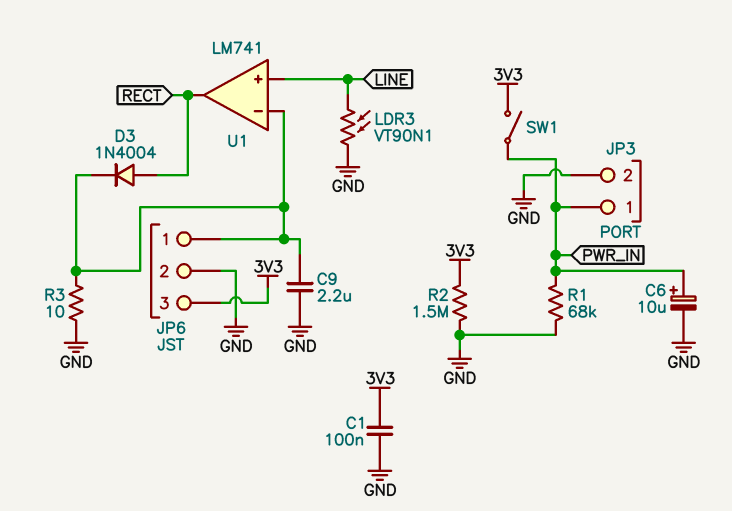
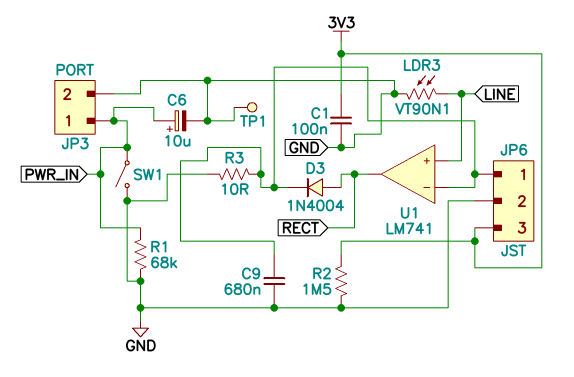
C9: 2.2uF (GND, JP6/1) -> 680nF (GND, JP6/1)
SW1: switch (3V3, PWR_IN) -> switch (GND, PWR_IN)
TP1: none -> test point (GND)

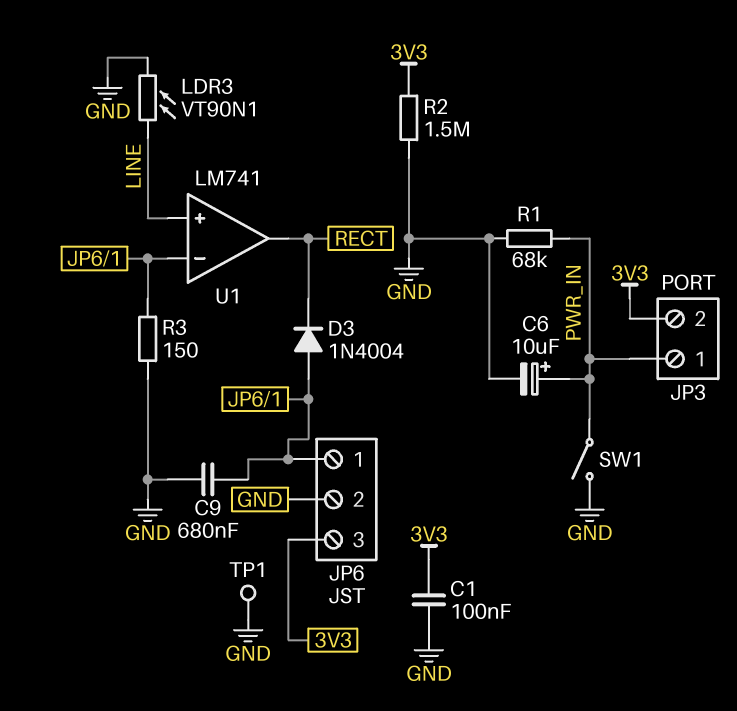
D3: diode 1N4004 (A RECT, K JP6/1) -> diode 1N4004 (A JP6/1, K RECT)
JP3 pin 2: GND -> 3V3
R3: 10 (GND, JP6/1) -> 150 (GND, JP6/1)

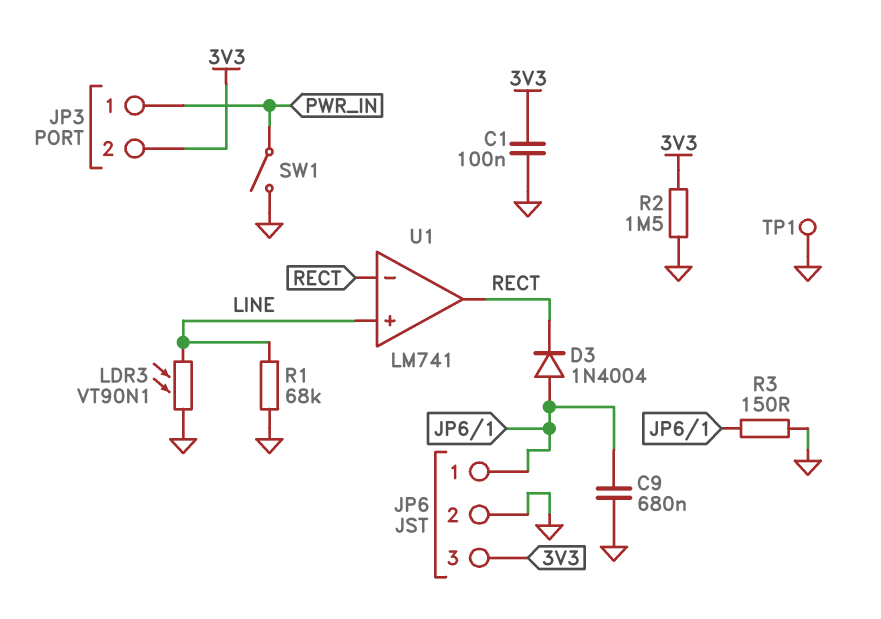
C6: 10uF (plus PWR_IN, minus GND) -> none
R1: 68k (GND, PWR_IN) -> 68k (GND, LINE)
U1 pin in-: JP6/1 -> RECT

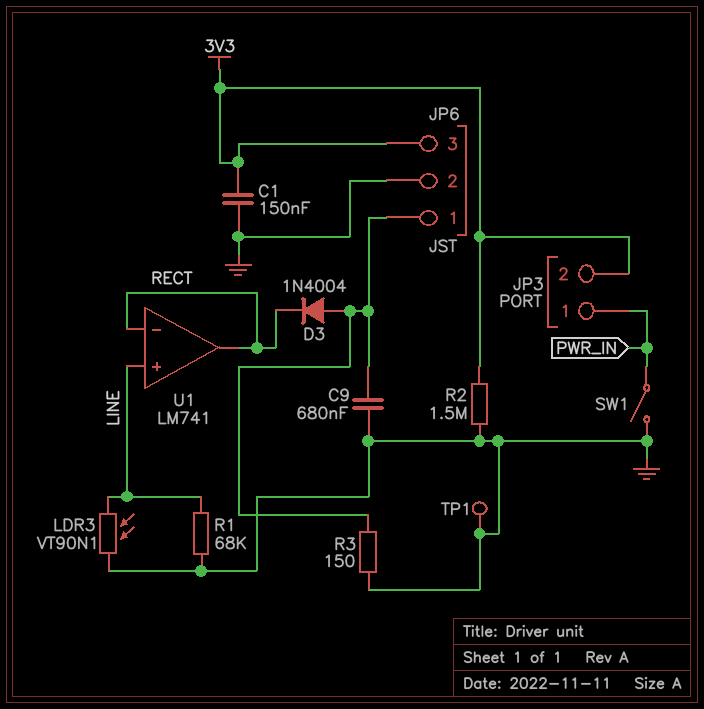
C1: 100nF (3V3, GND) -> 150nF (3V3, GND)

